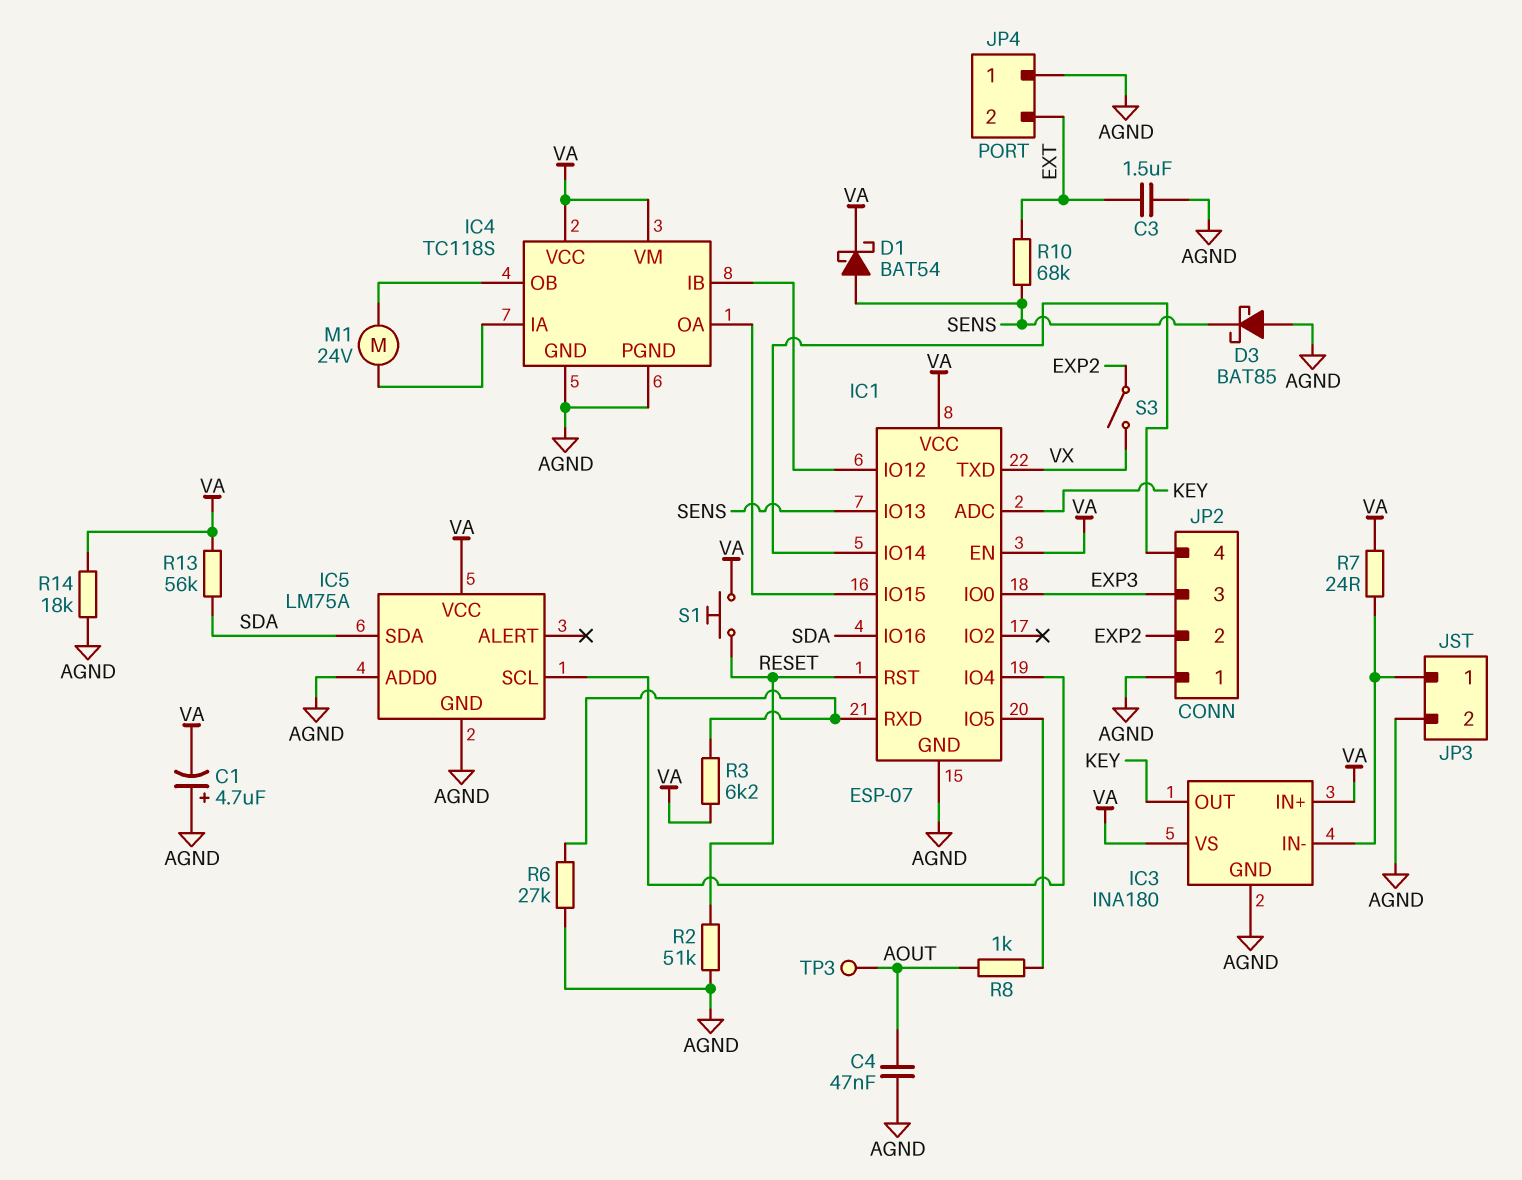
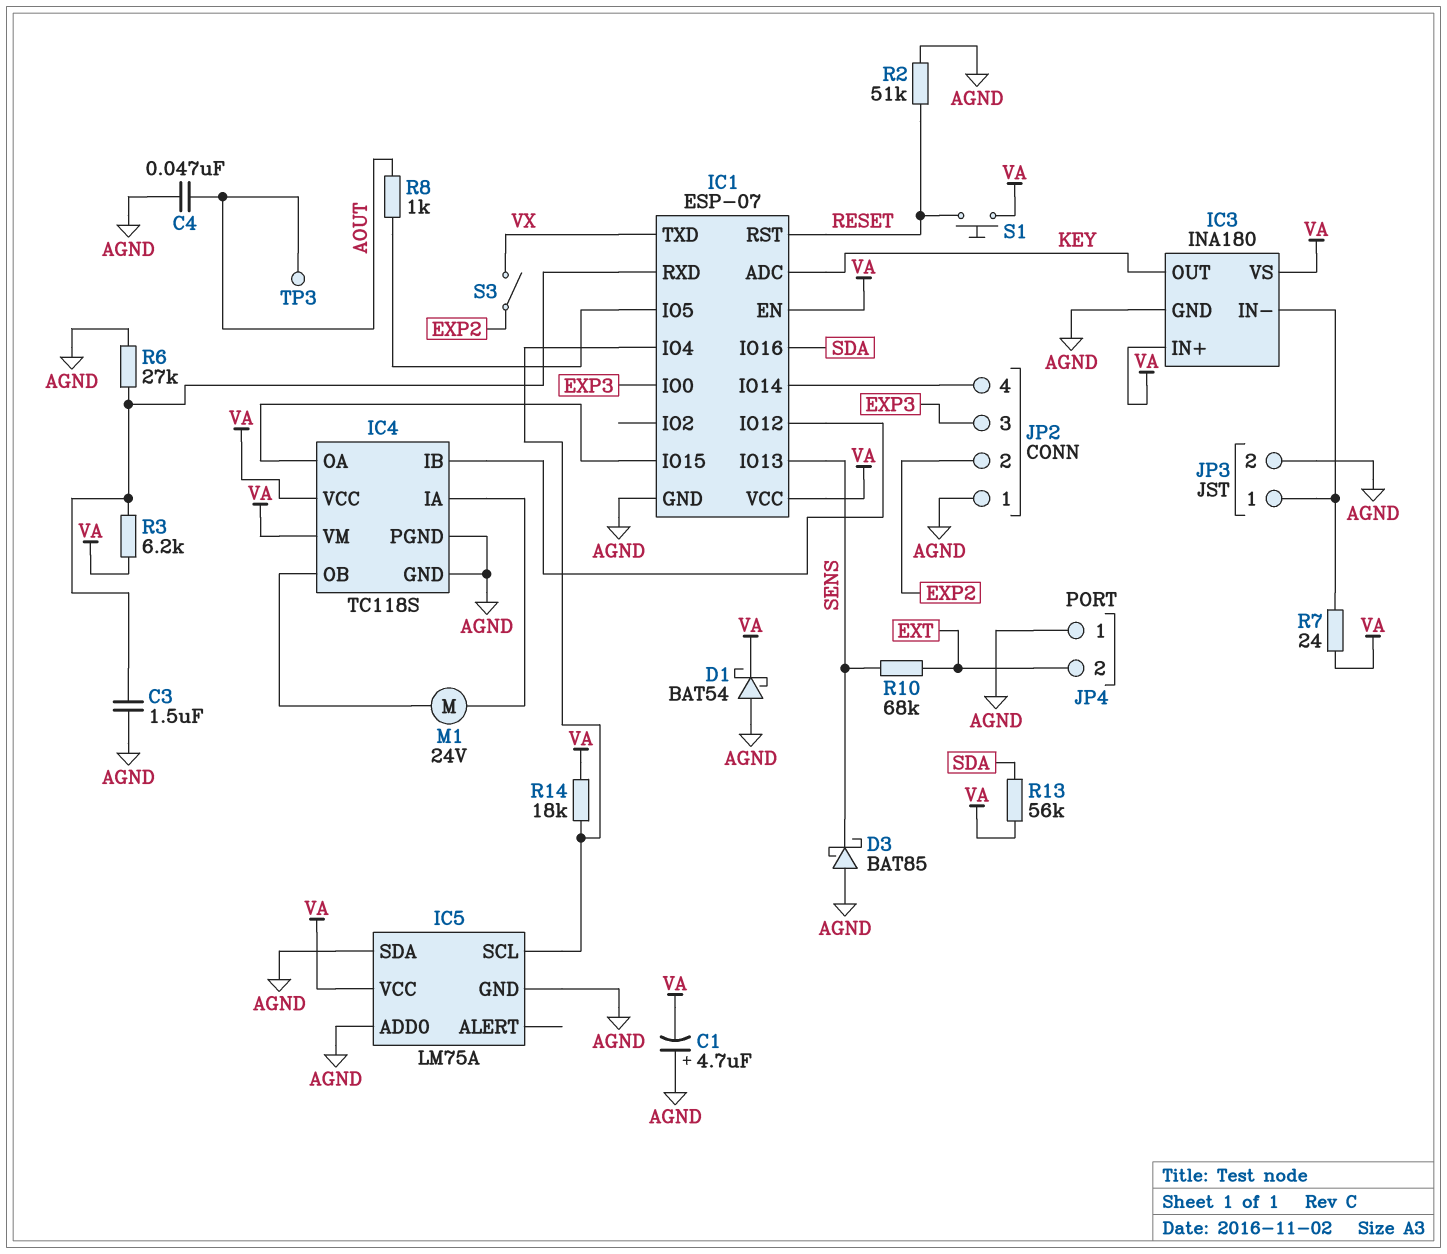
C3: 1.5uF (AGND, EXT) -> 1.5uF (AGND, IC1/RXD)
D1: schottky BAT54 (A SENS, K VA) -> schottky BAT54 (A AGND, K VA)
IC5 pin SDA: SDA -> AGND
R14: 18k (AGND, VA) -> 18k (IC1/IO4, VA)

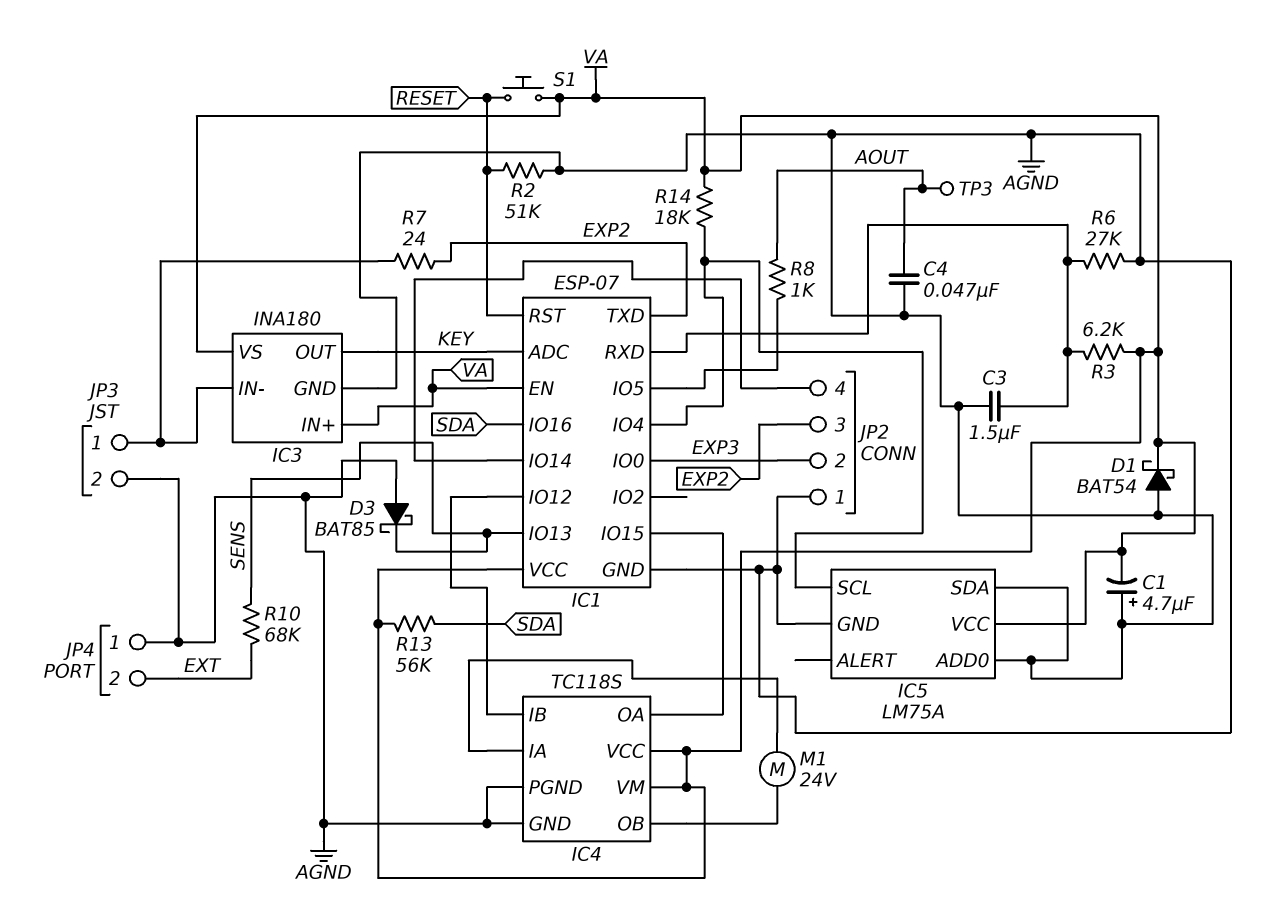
IC1 pin TXD: VX -> EXP2
JP2 pin 2: EXP2 -> EXP3
JP2 pin 3: EXP3 -> EXP2
R7: 24 (IC3/IN-, VA) -> 24 (EXP2, IC3/IN-)
S3: switch (EXP2, VX) -> none

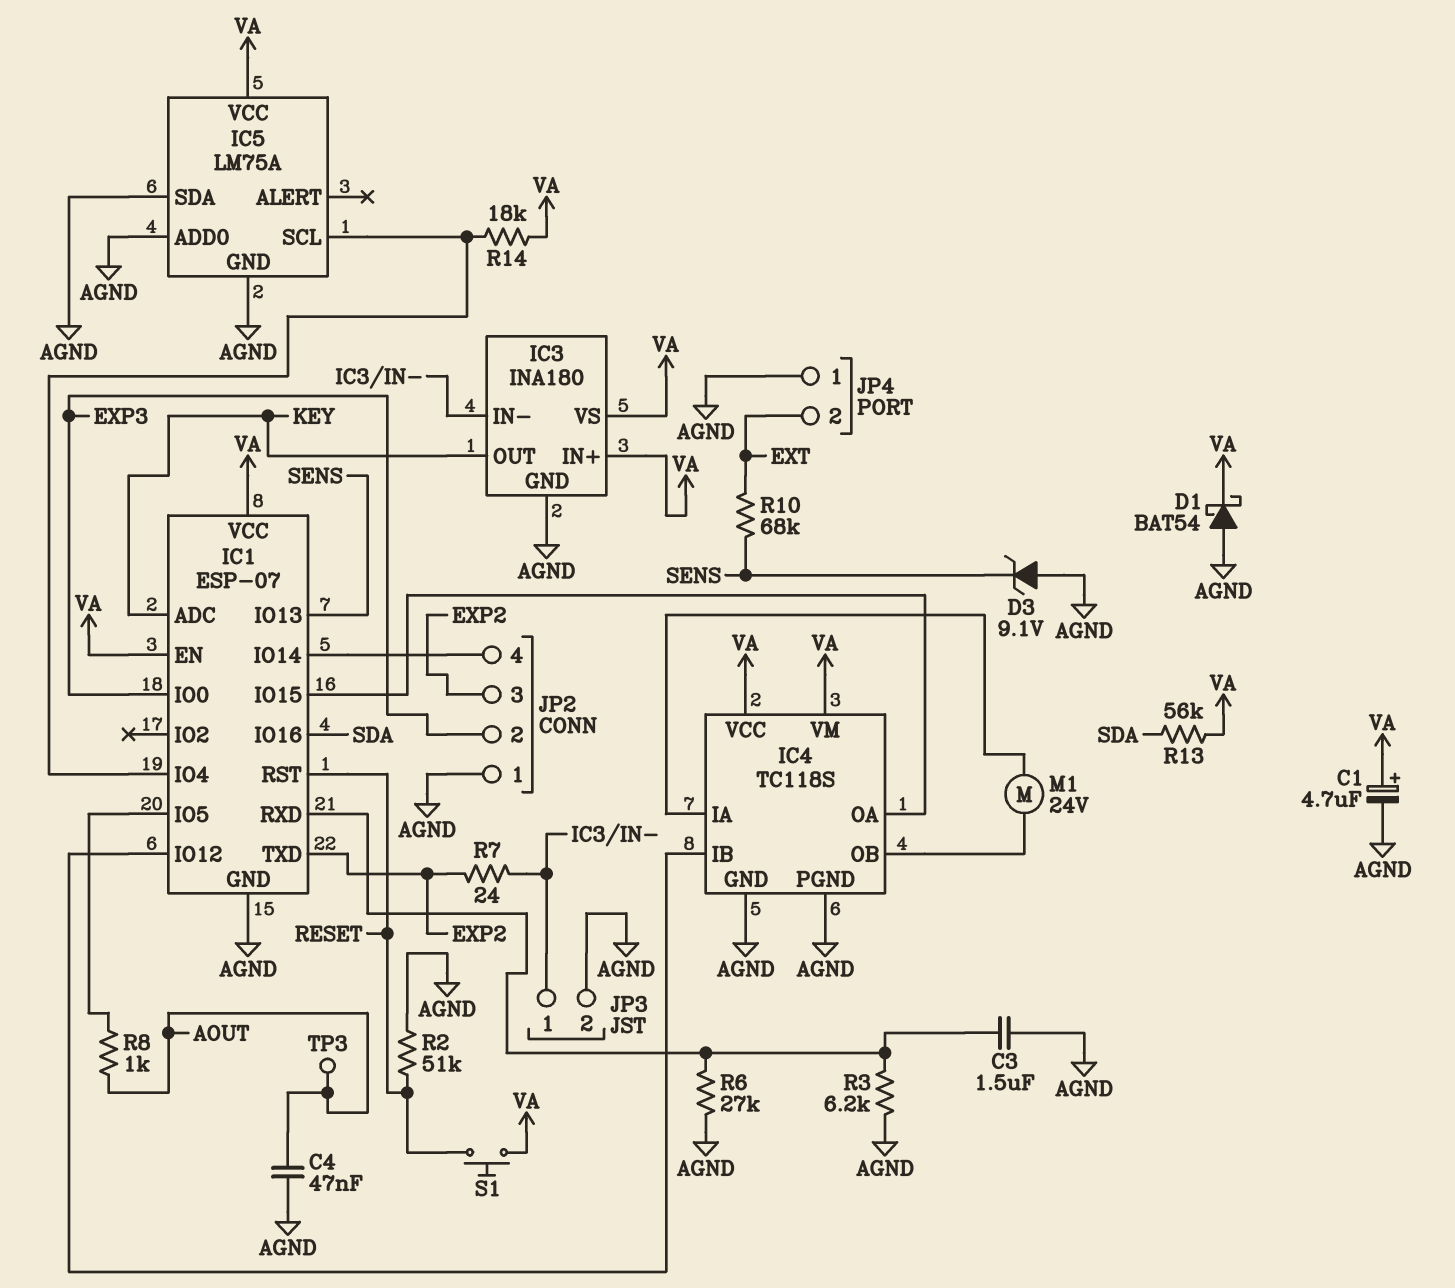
C1: 4.7uF (plus AGND, minus VA) -> 4.7uF (plus VA, minus AGND)
D3: schottky BAT85 (A AGND, K SENS) -> zener 9.1V (A AGND, K SENS)
R3: 6.2k (IC1/RXD, VA) -> 6.2k (AGND, IC1/RXD)

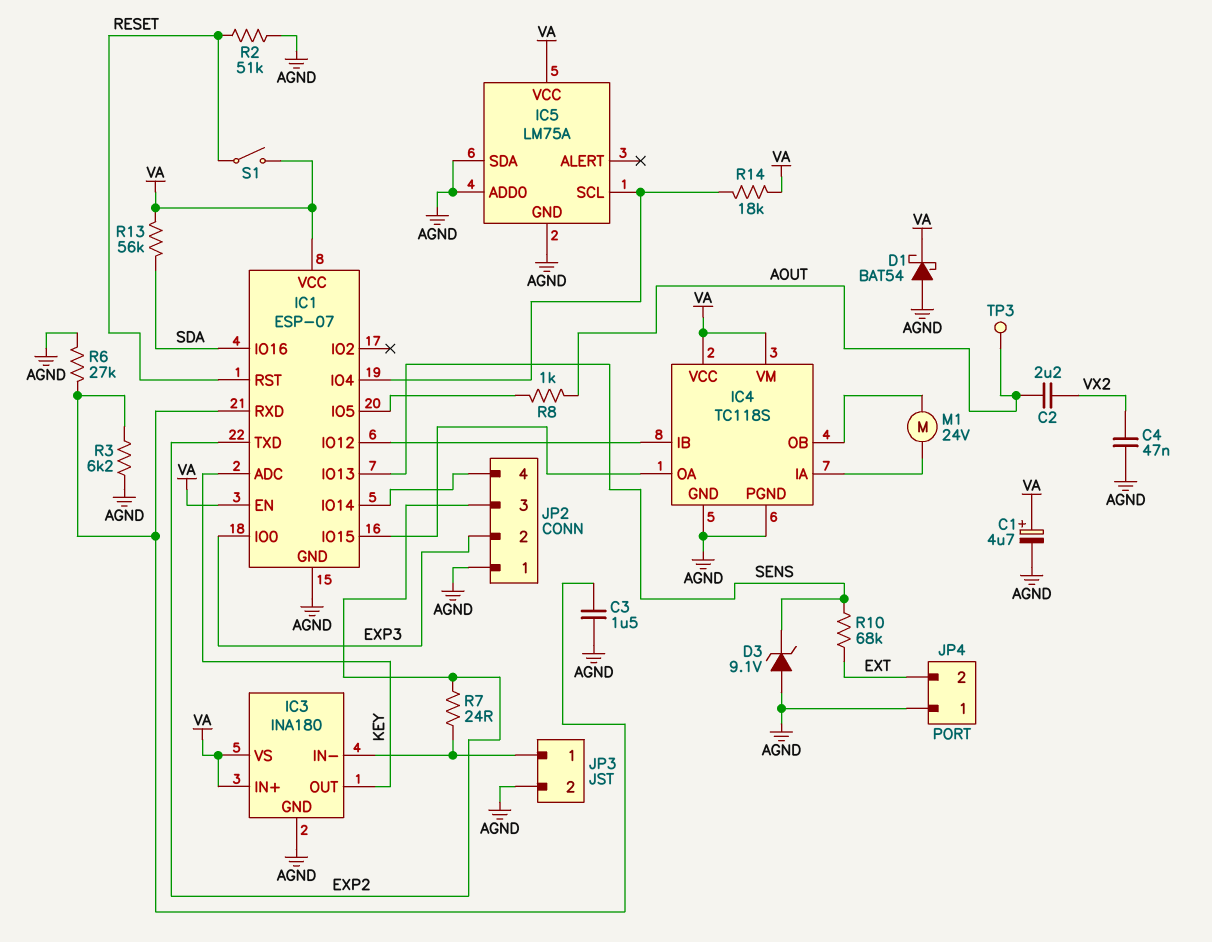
C2: none -> 2.2uF (AOUT, VX2)
C4: 47nF (AGND, AOUT) -> 47nF (AGND, VX2)
S1: button (RESET, VA) -> switch (RESET, VA)

